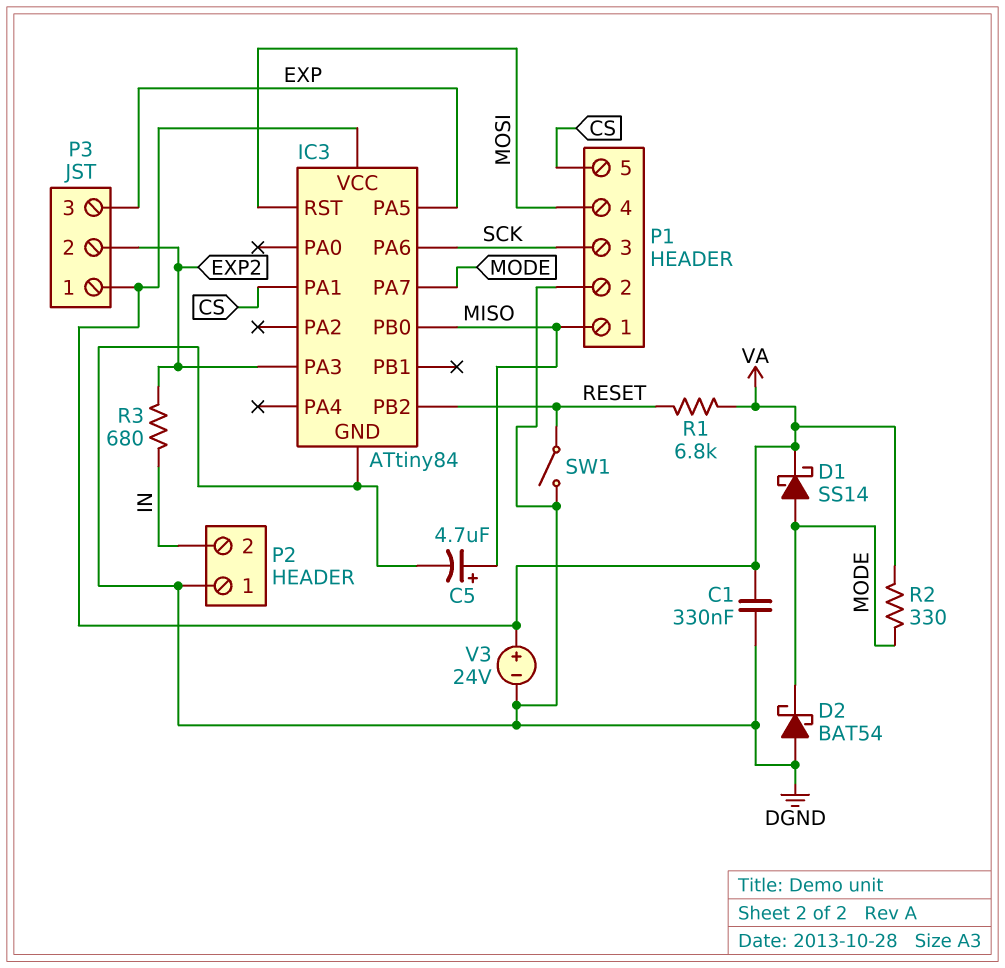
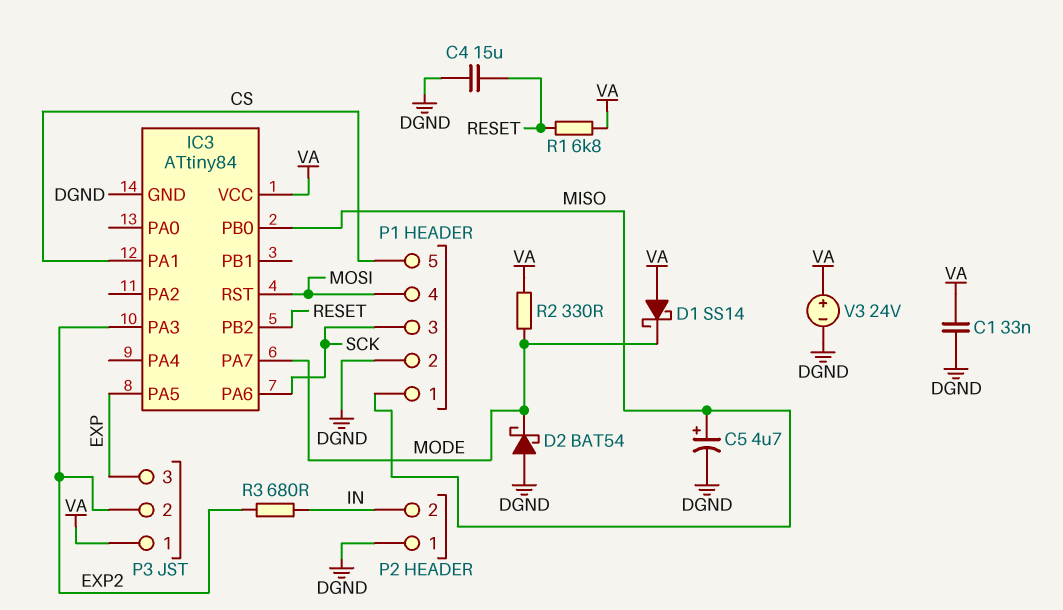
C1: 330nF (DGND, VA) -> 33nF (DGND, VA)
C4: none -> 15uF (DGND, RESET)
D1: schottky SS14 (A MODE, K VA) -> schottky SS14 (A VA, K MODE)
SW1: switch (DGND, RESET) -> none

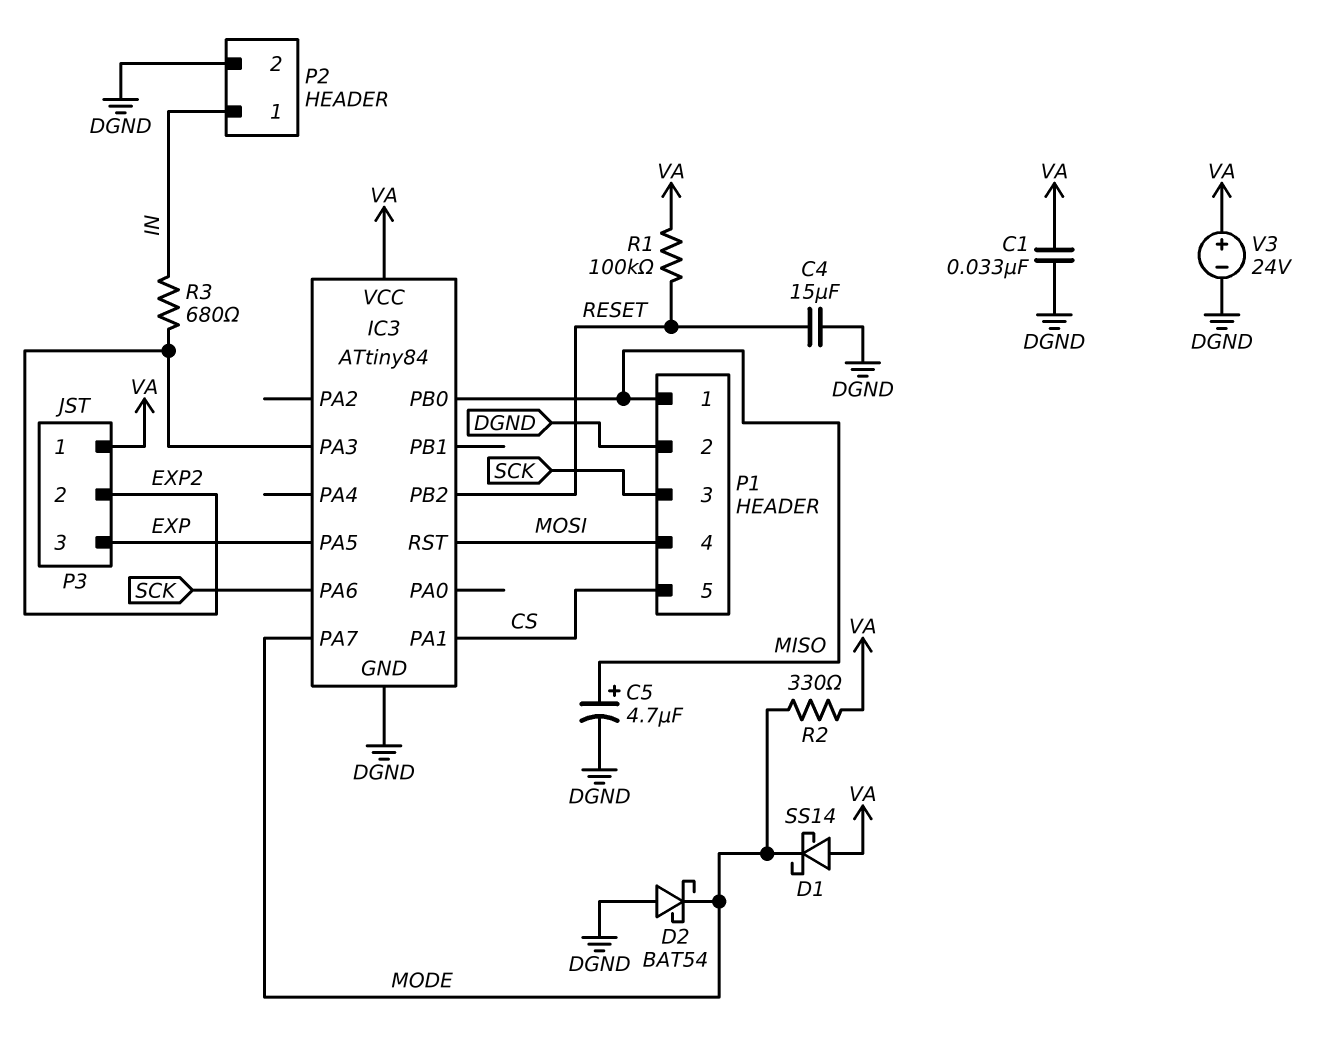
P2 pin 1: DGND -> IN
P2 pin 2: IN -> DGND
R1: 6.8k (RESET, VA) -> 100k (RESET, VA)

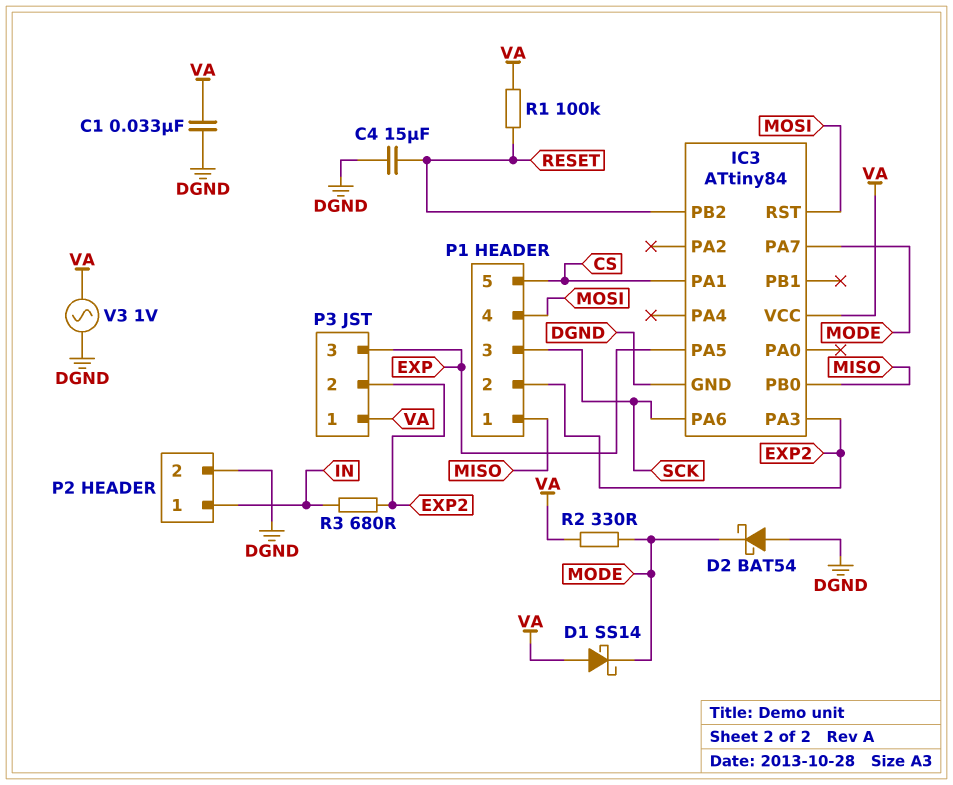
C5: 4.7uF (plus MISO, minus DGND) -> none
P1 pin 2: DGND -> EXP2
V3: 24V (plus VA, minus DGND) -> AC 1V (DGND, VA)

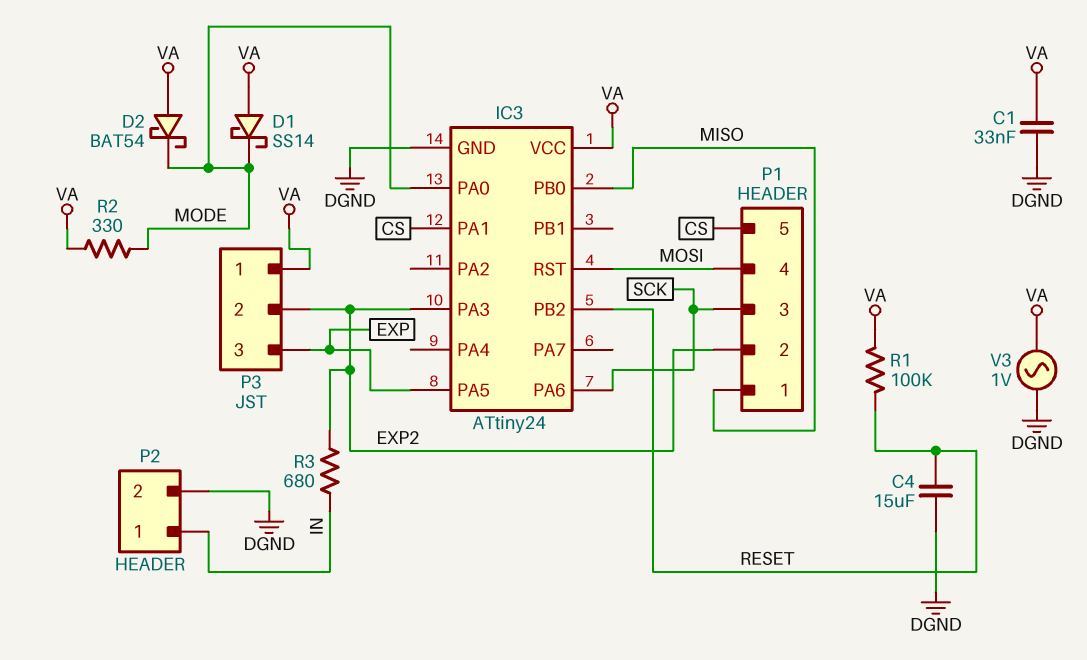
D2: schottky BAT54 (A DGND, K MODE) -> schottky BAT54 (A VA, K MODE)
IC3: ATtiny84 -> ATtiny24
IC3 pin PA0: none -> MODE
IC3 pin PA7: MODE -> none

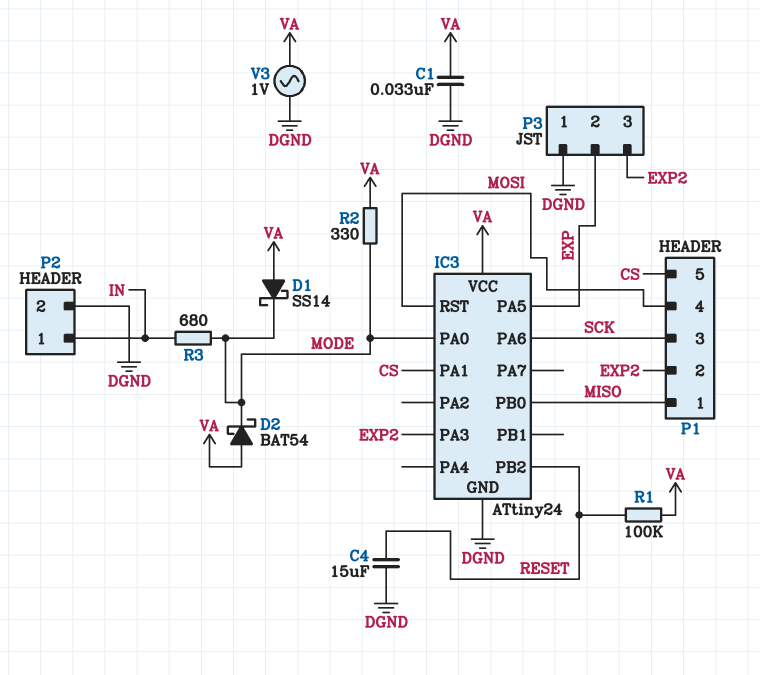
P3 pin 1: VA -> DGND
P3 pin 2: EXP2 -> EXP
P3 pin 3: EXP -> EXP2
R3: 680 (EXP2, IN) -> 680 (IN, MODE)

